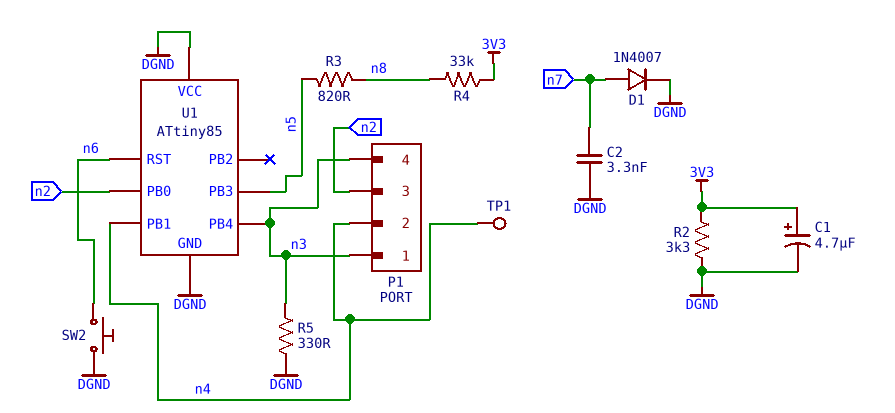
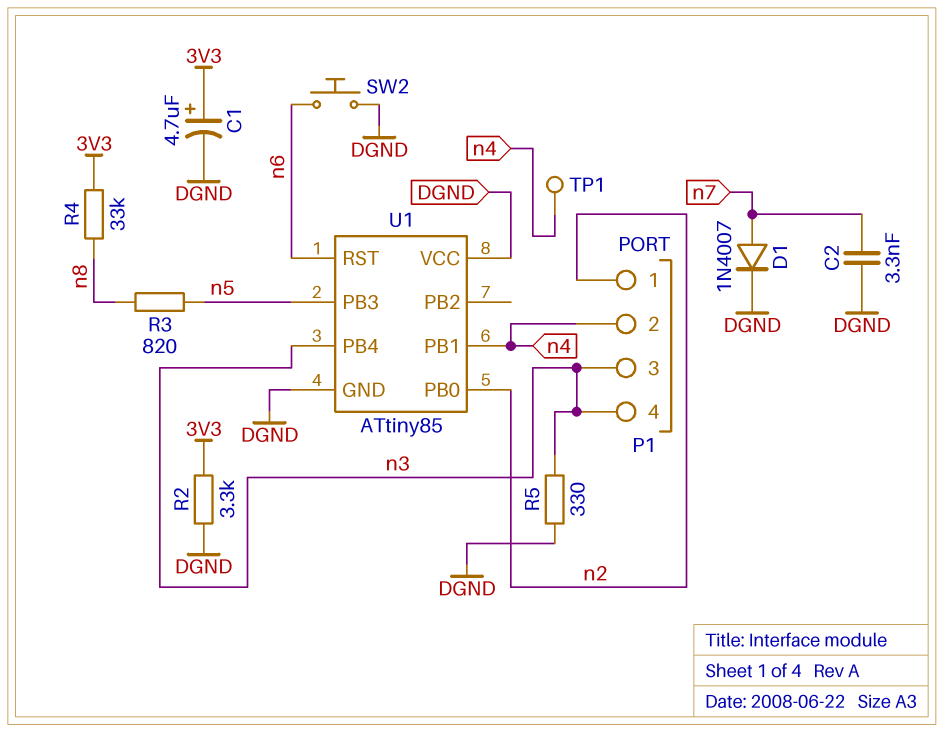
P1 pin 1: n3 -> n2
P1 pin 3: n2 -> n3

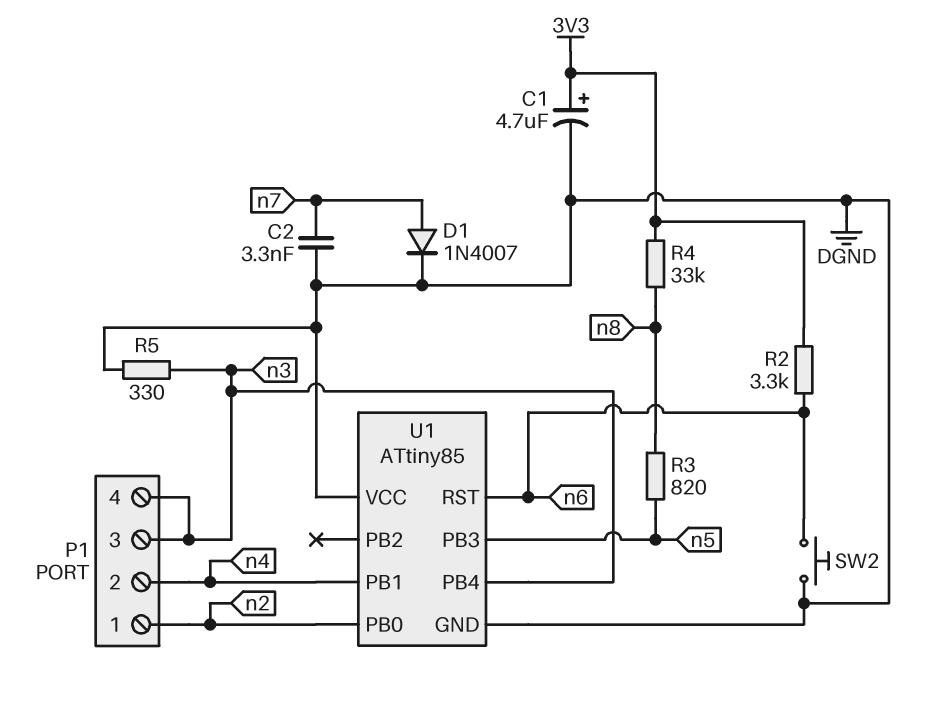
R2: 3.3k (3V3, DGND) -> 3.3k (3V3, n6)
TP1: test point (n4) -> none

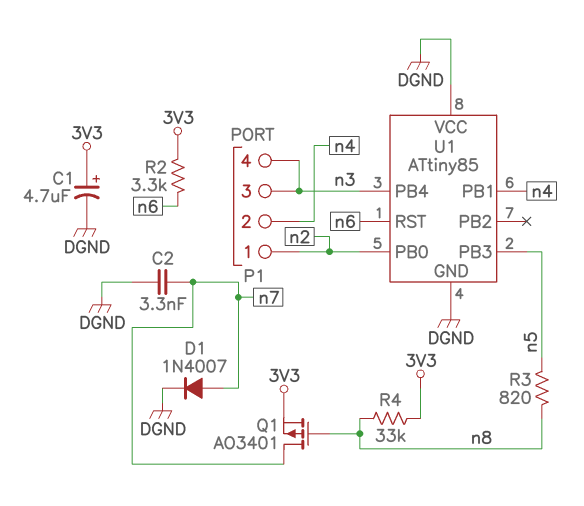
Q1: none -> PMOS AO3401 (G n8, D n7, S 3V3)
R5: 330 (DGND, n3) -> none
SW2: button (DGND, n6) -> none

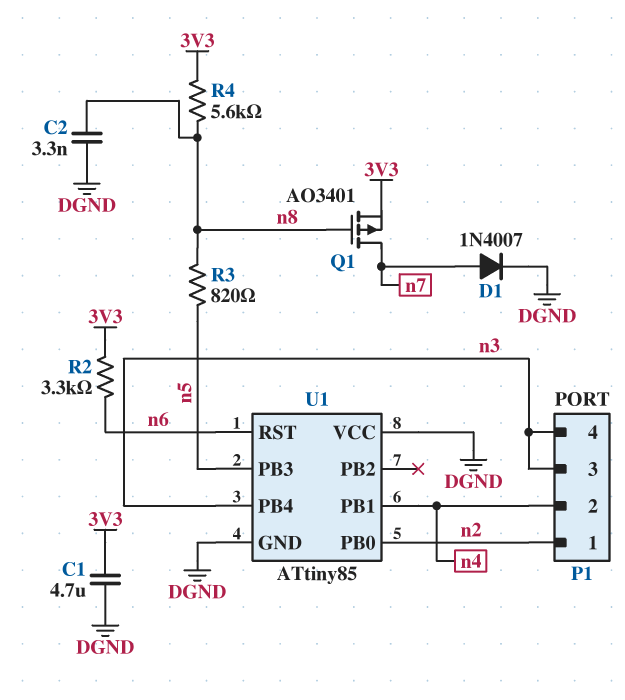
C1: 4.7uF (plus 3V3, minus DGND) -> 4.7uF (3V3, DGND)
C2: 3.3nF (DGND, n7) -> 3.3nF (DGND, n8)
R4: 33k (3V3, n8) -> 5.6k (3V3, n8)

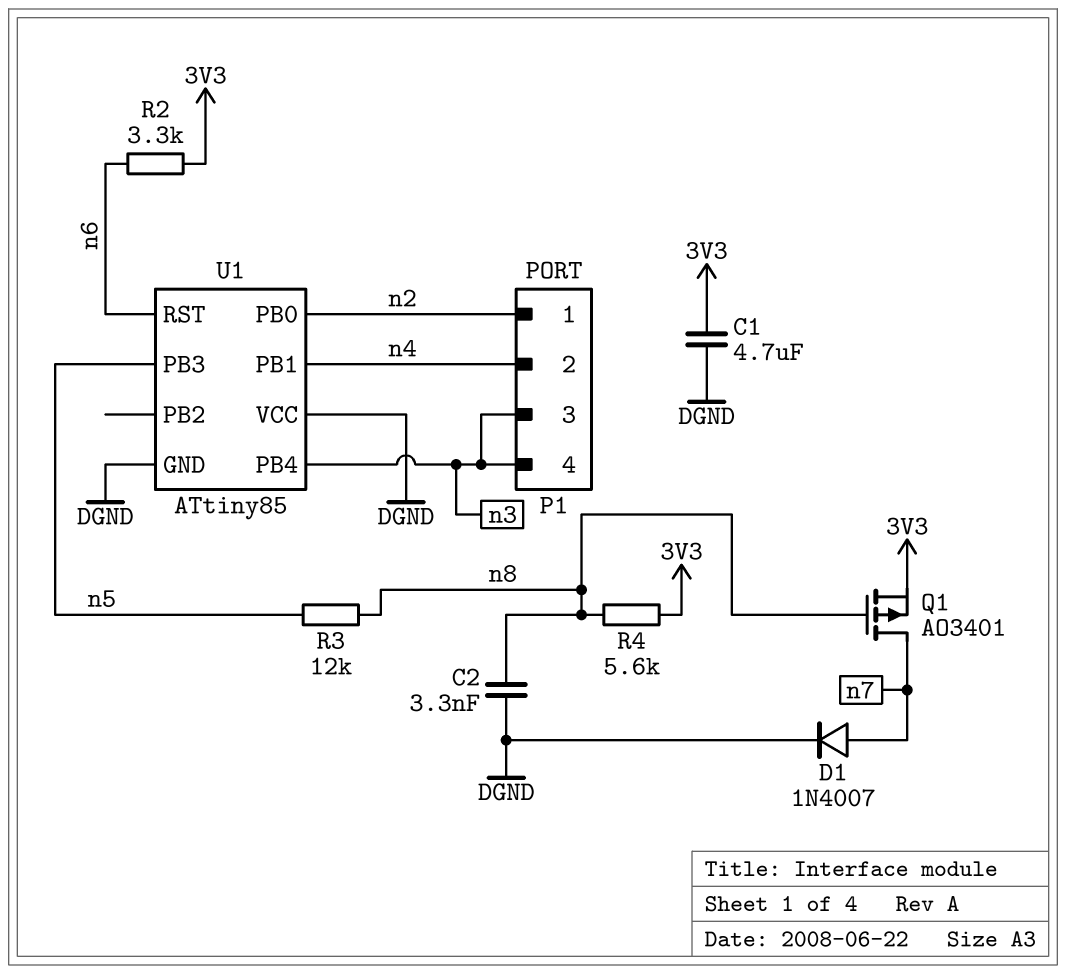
R3: 820 (n5, n8) -> 12k (n5, n8)

